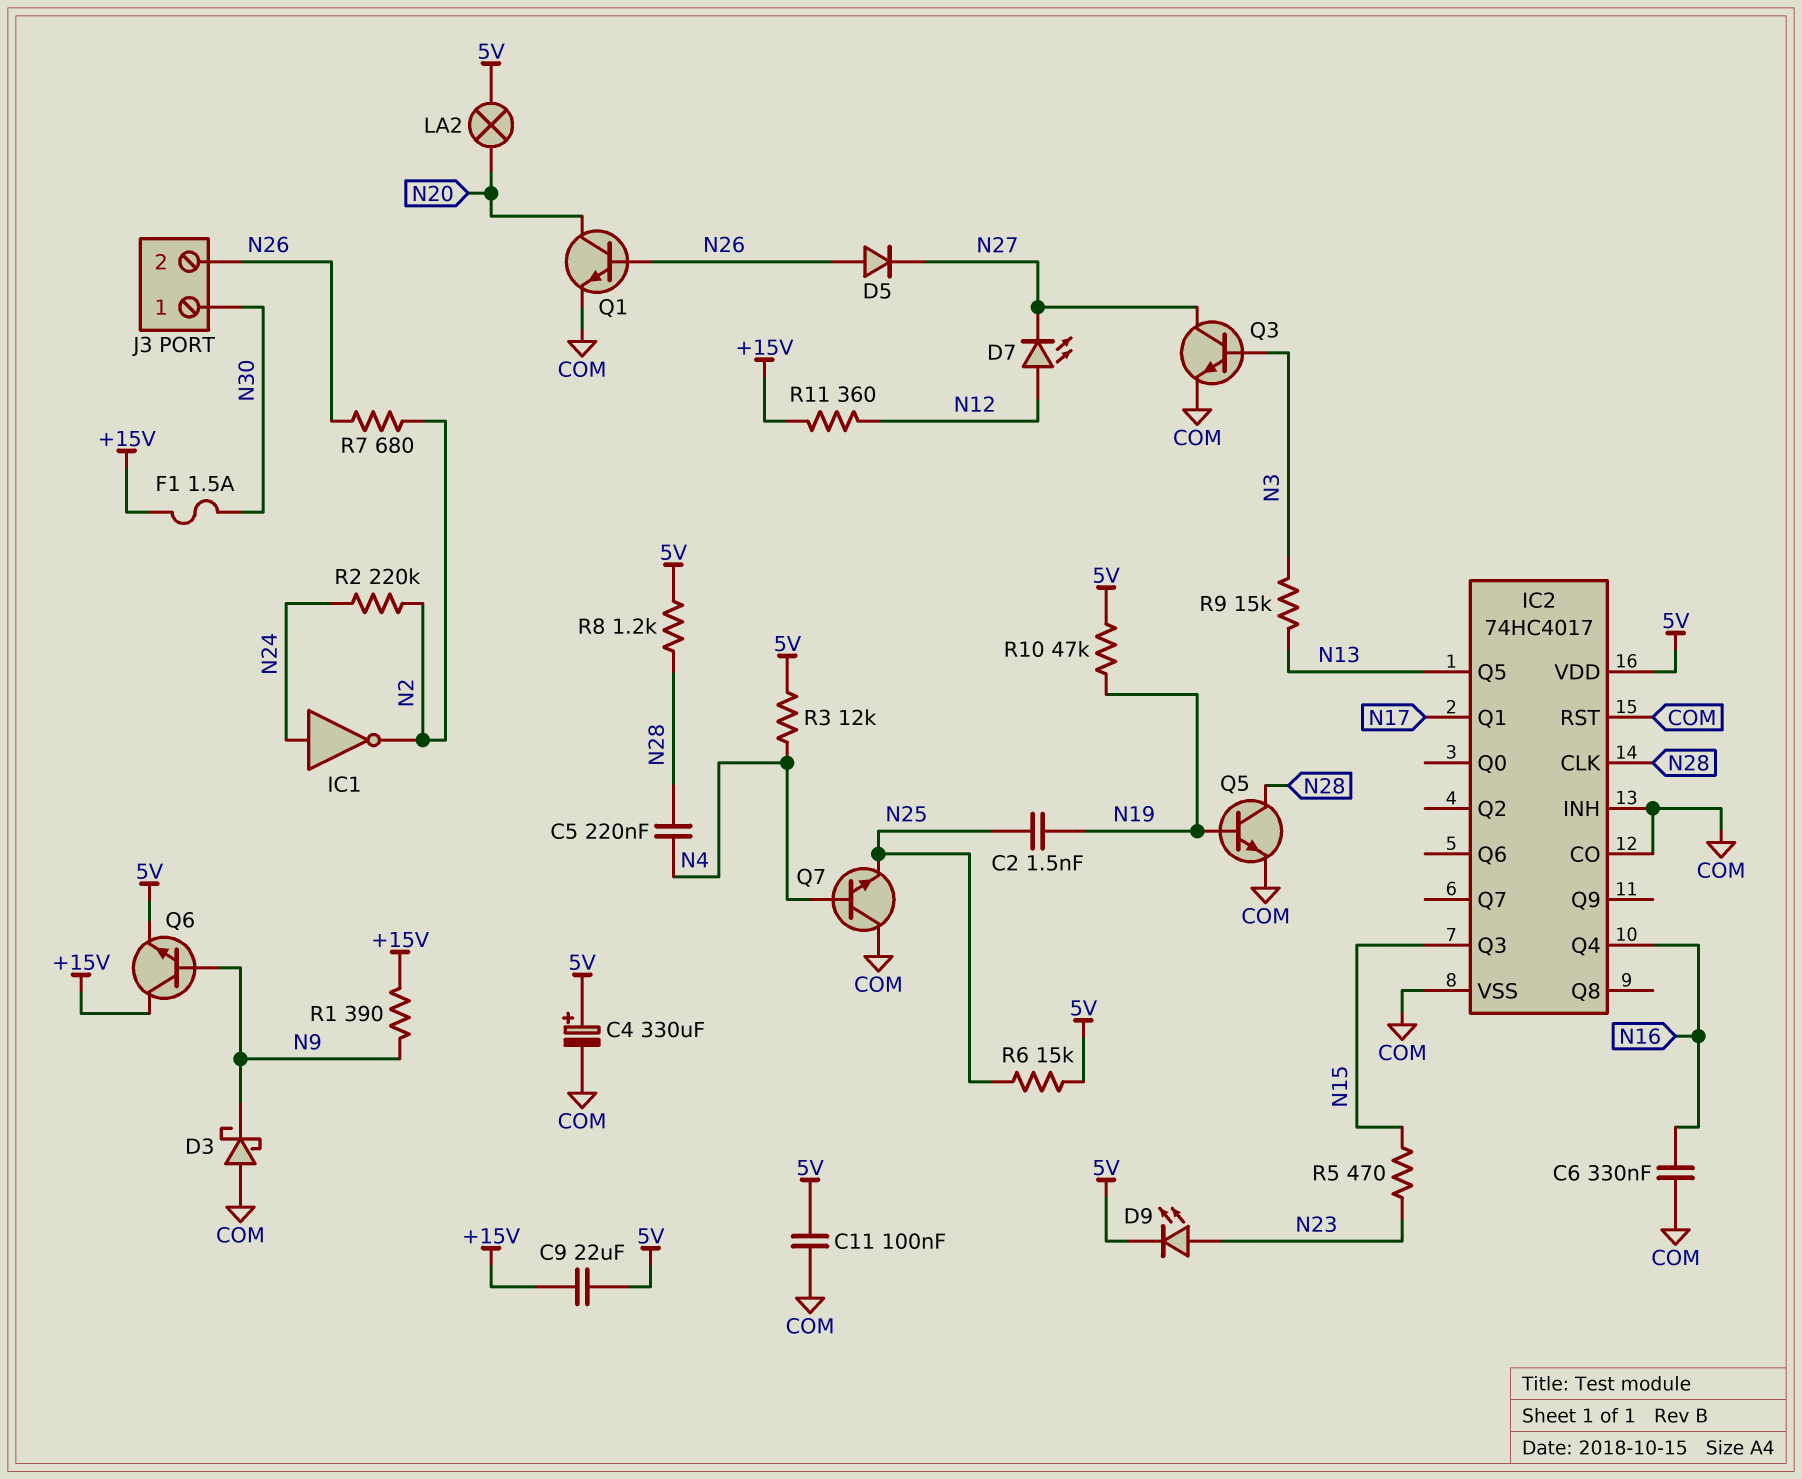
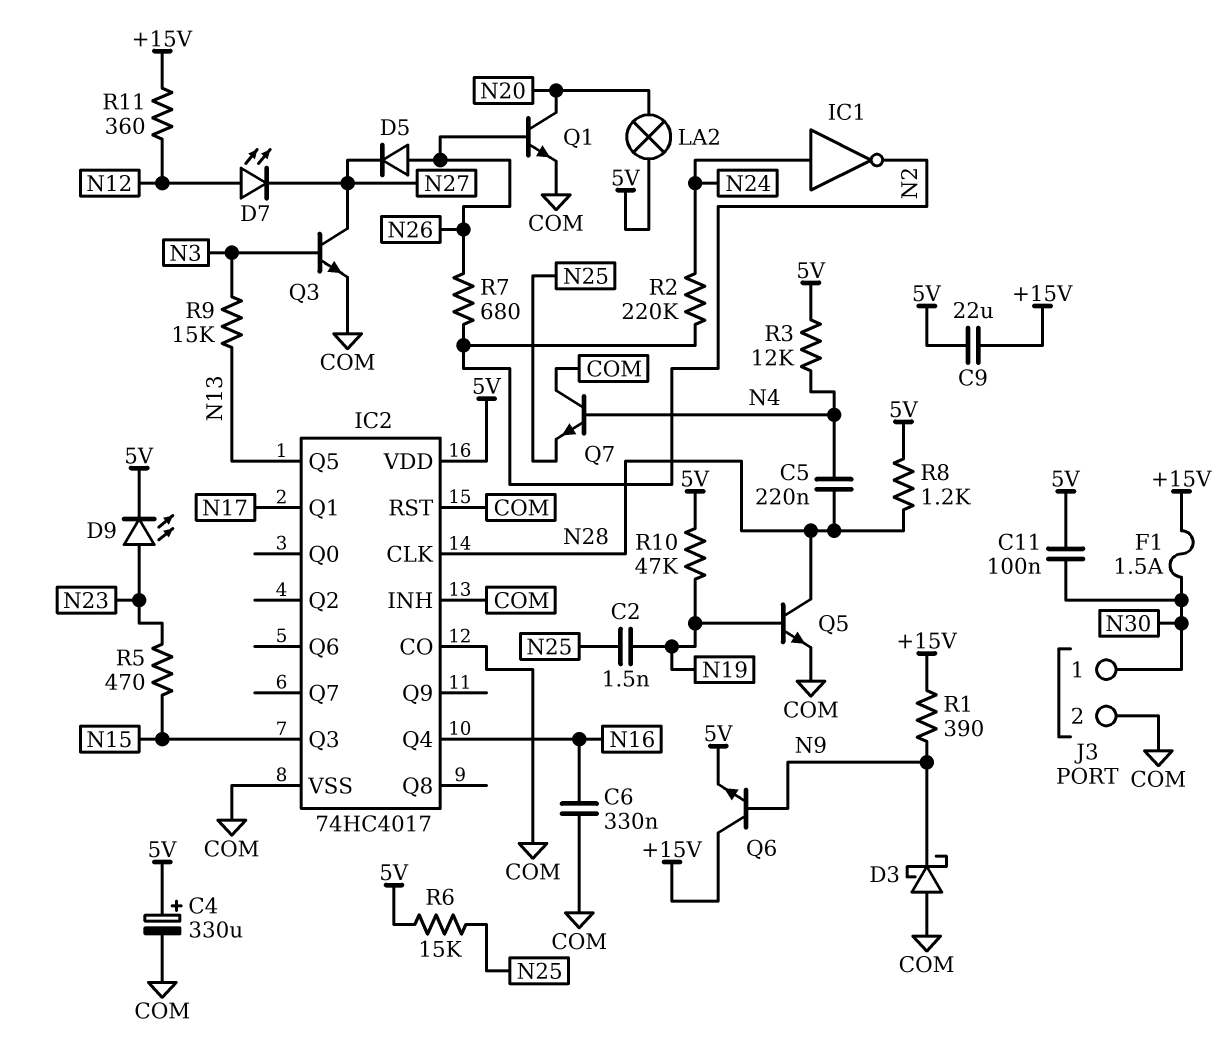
C11: 100nF (5V, COM) -> 100nF (5V, N30)
J3 pin 2: N26 -> COM

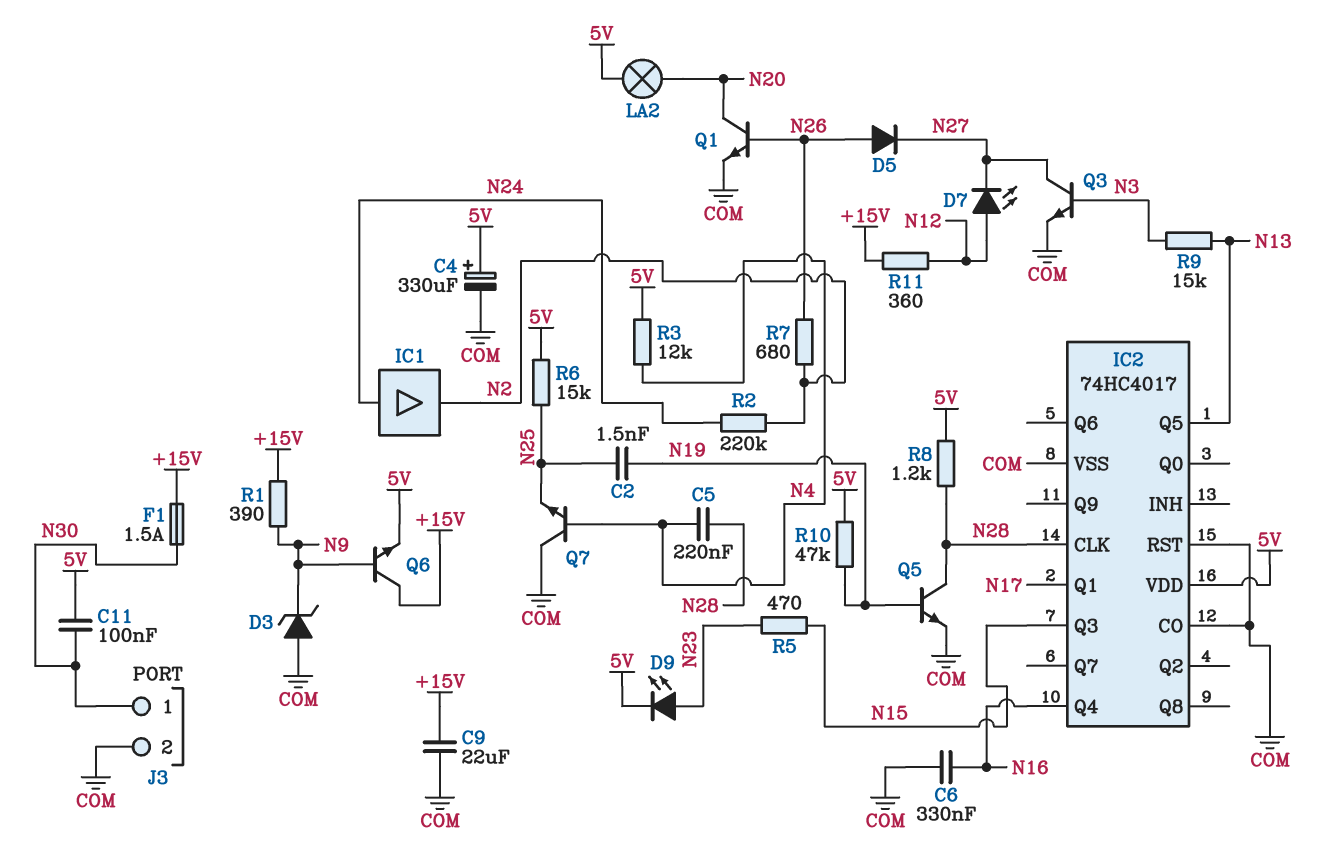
C9: 22uF (+15V, 5V) -> 22uF (+15V, COM)
D3: schottky (A COM, K N9) -> zener (A COM, K N9)
IC1: NOT (in N24, out N2) -> buffer (in N24, out N2)
IC2 pin INH: COM -> none

